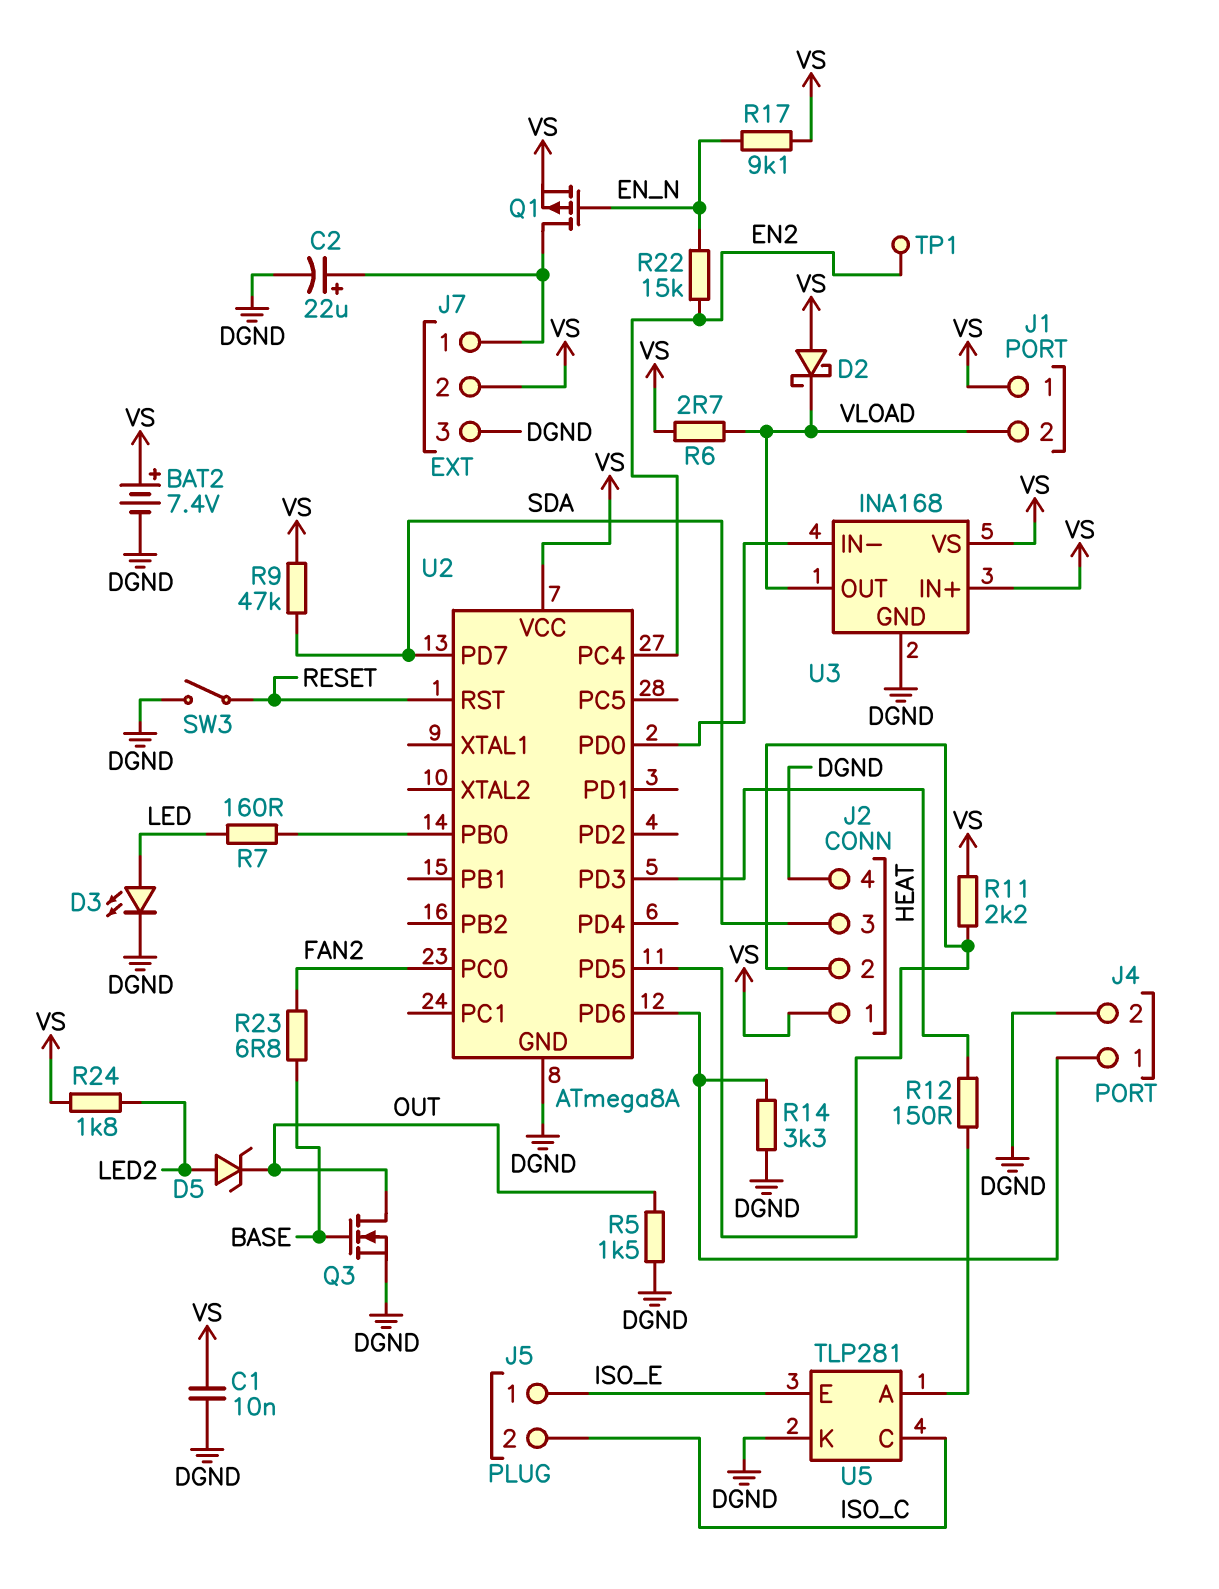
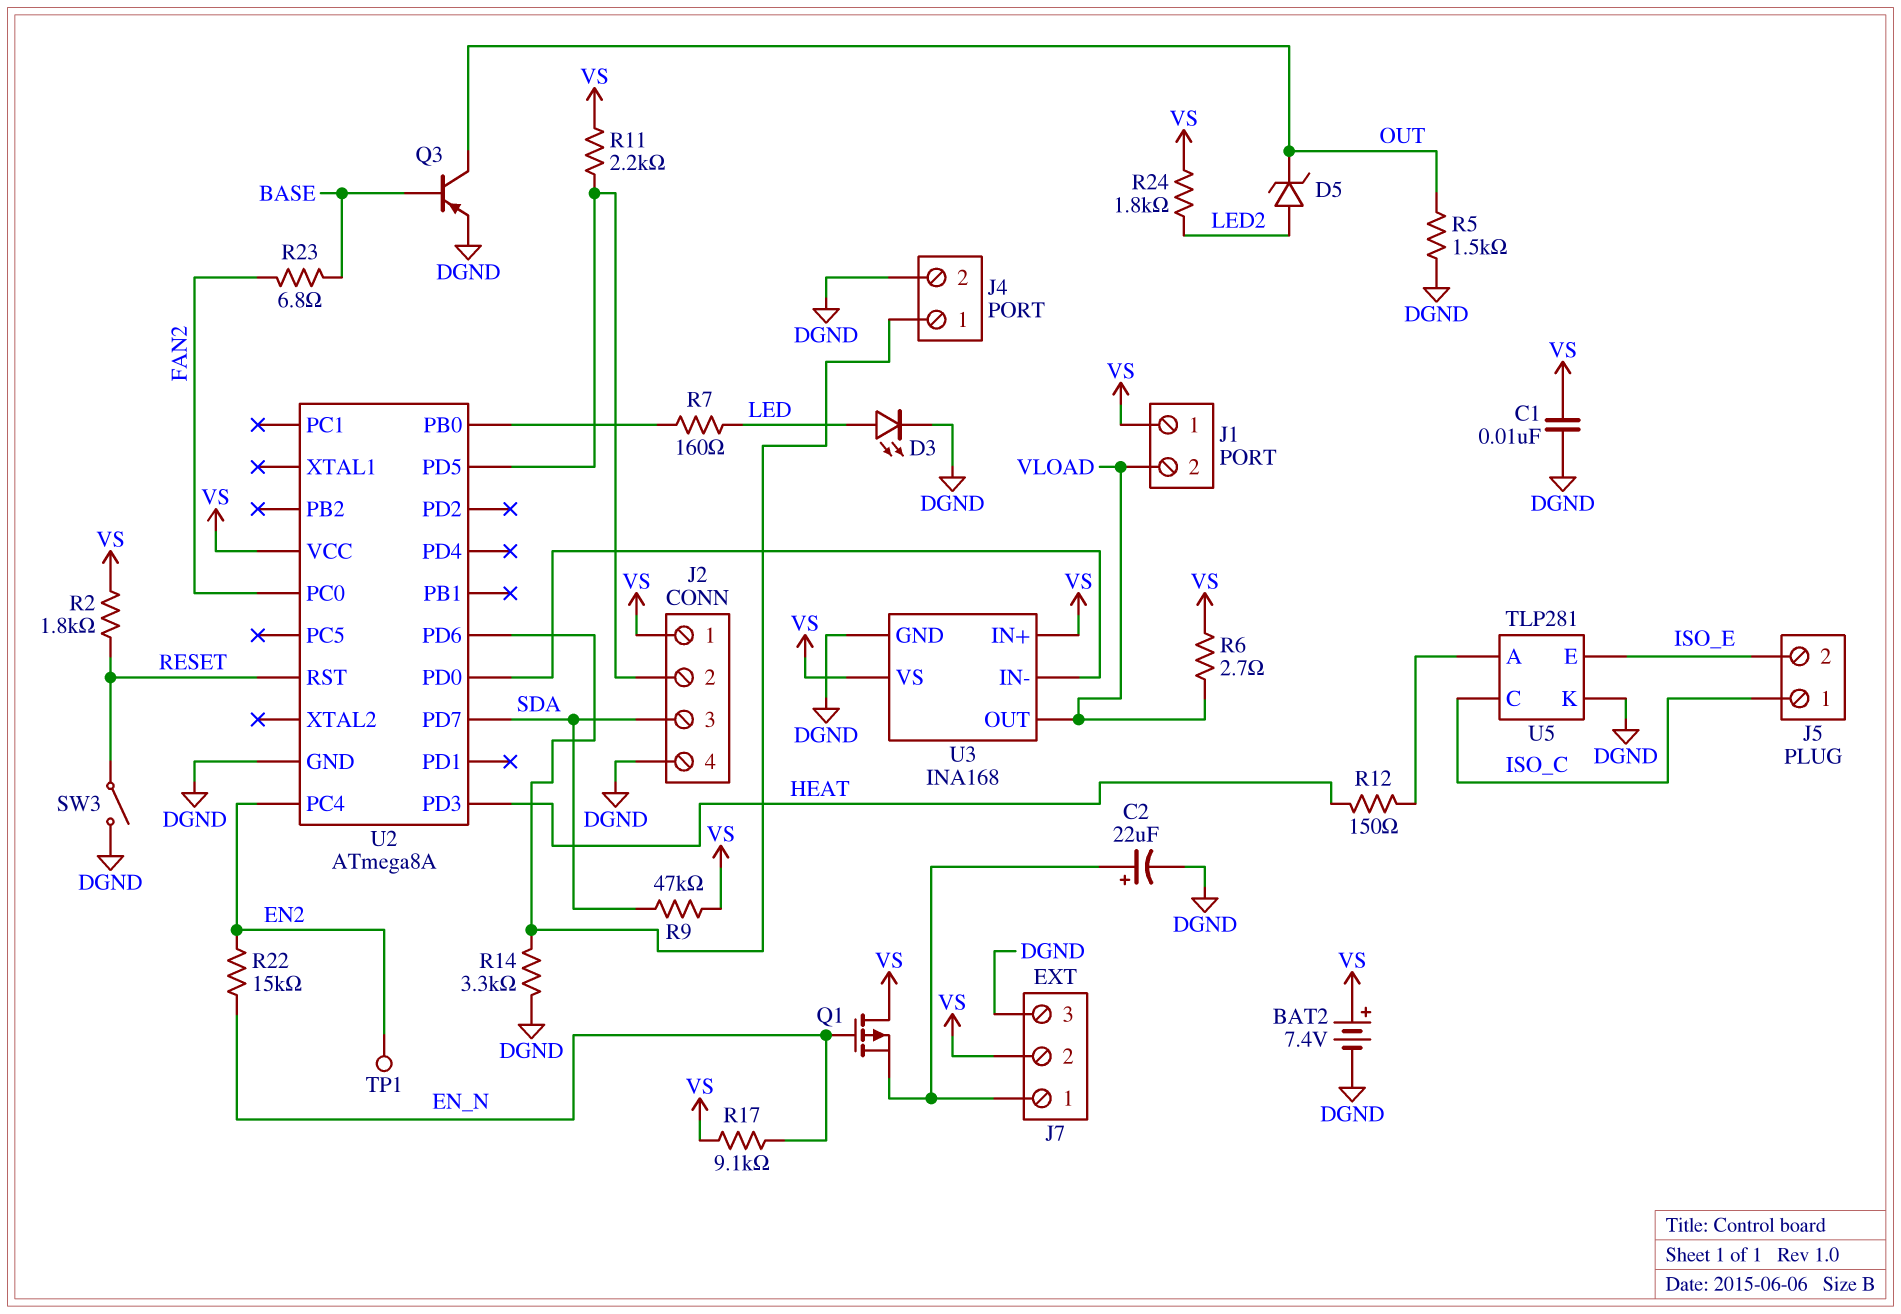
D2: schottky (A VS, K VLOAD) -> none
J5 pin 1: ISO_E -> ISO_C
J5 pin 2: ISO_C -> ISO_E
Q1: PMOS (G EN_N, D J7/1, S VS) -> PMOS (G EN_N, D VS, S J7/1)
Q3: NMOS (G BASE, D OUT, S DGND) -> PNP (B BASE, C OUT, E DGND)
R2: none -> 1.8k (RESET, VS)

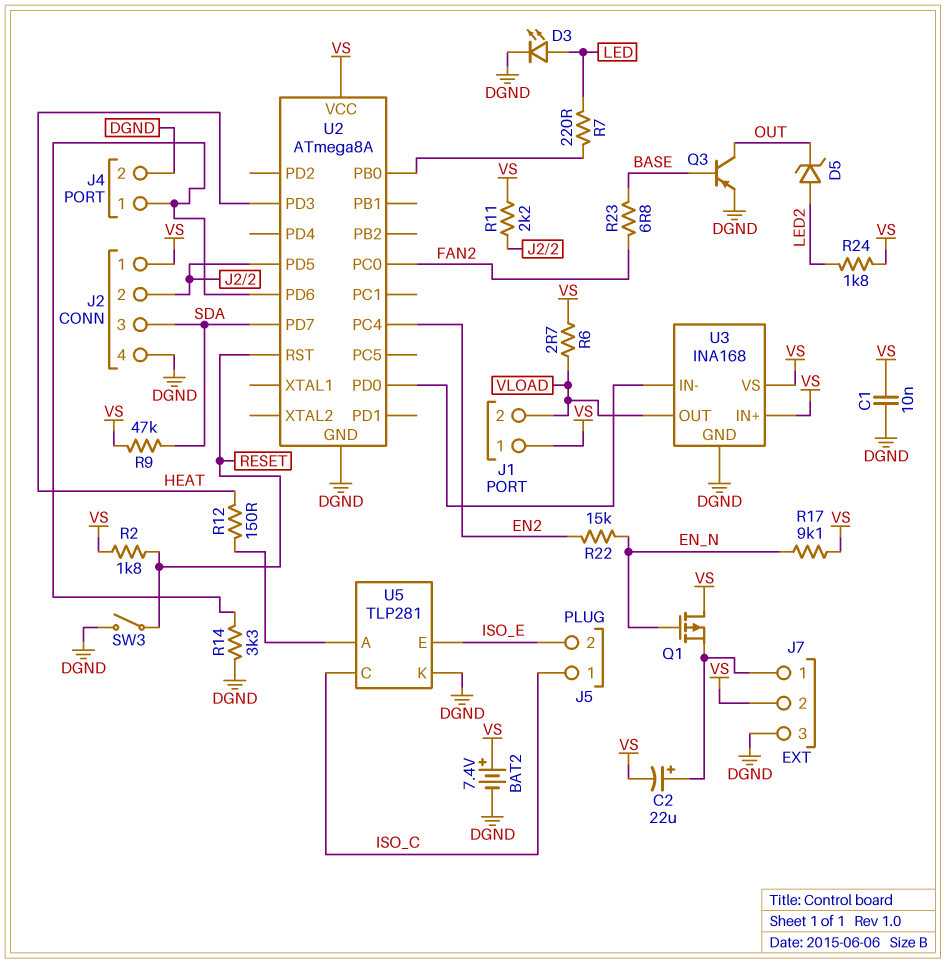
C2: 22uF (plus J7/1, minus DGND) -> 22uF (plus J7/1, minus VS)
R5: 1.5k (DGND, OUT) -> none
R7: 160 (LED, U2/PB0) -> 220 (LED, U2/PB0)
TP1: test point (EN2) -> none

